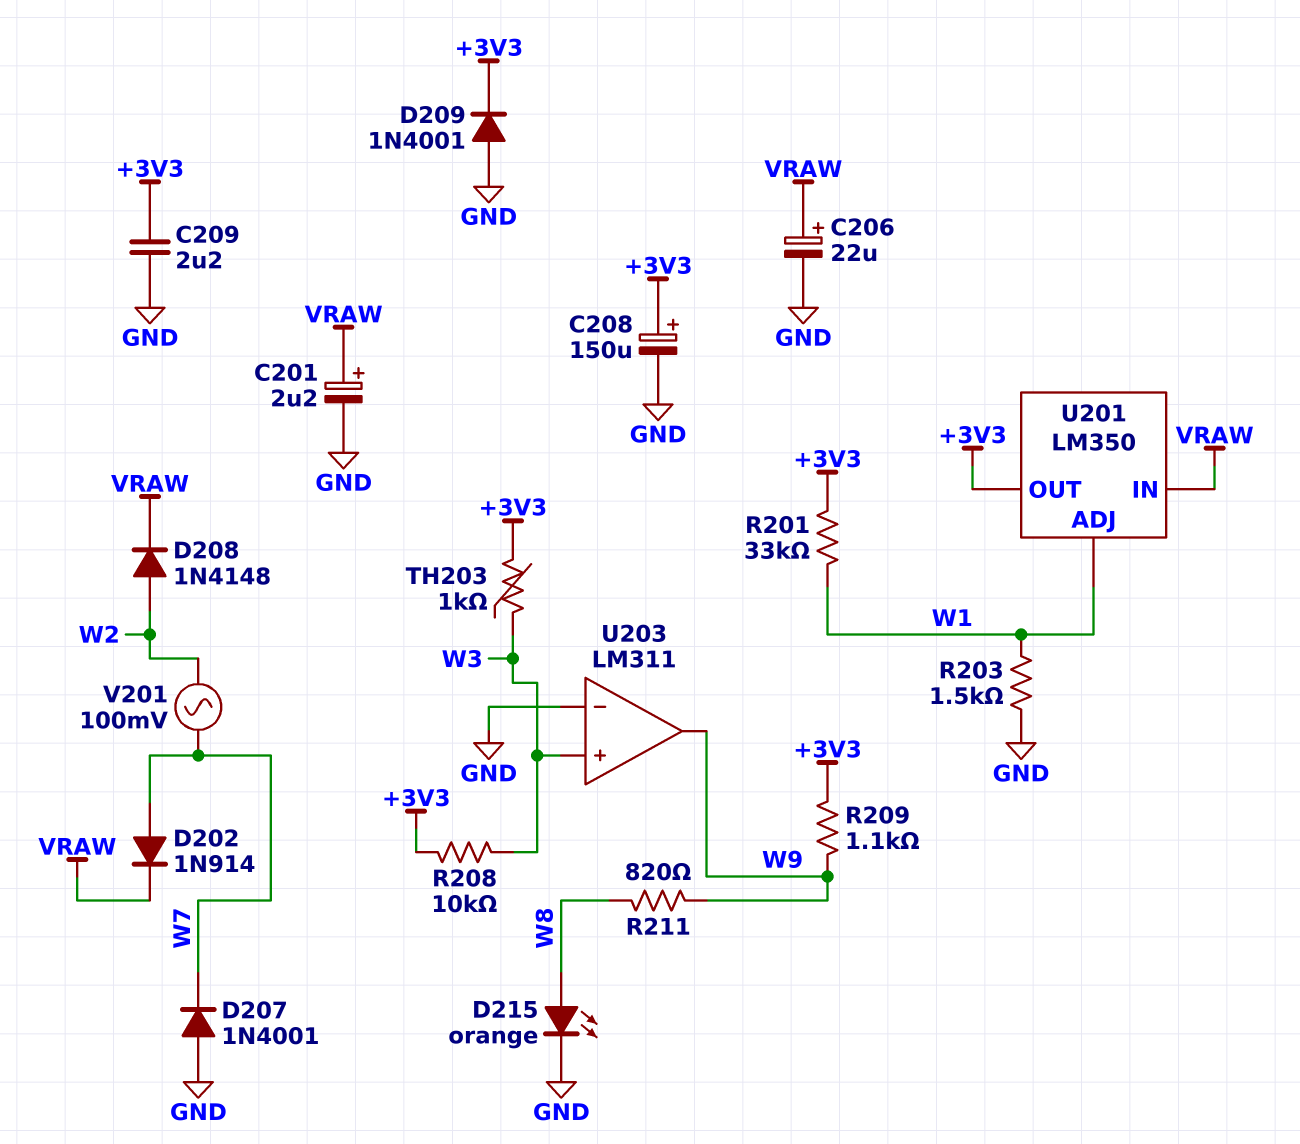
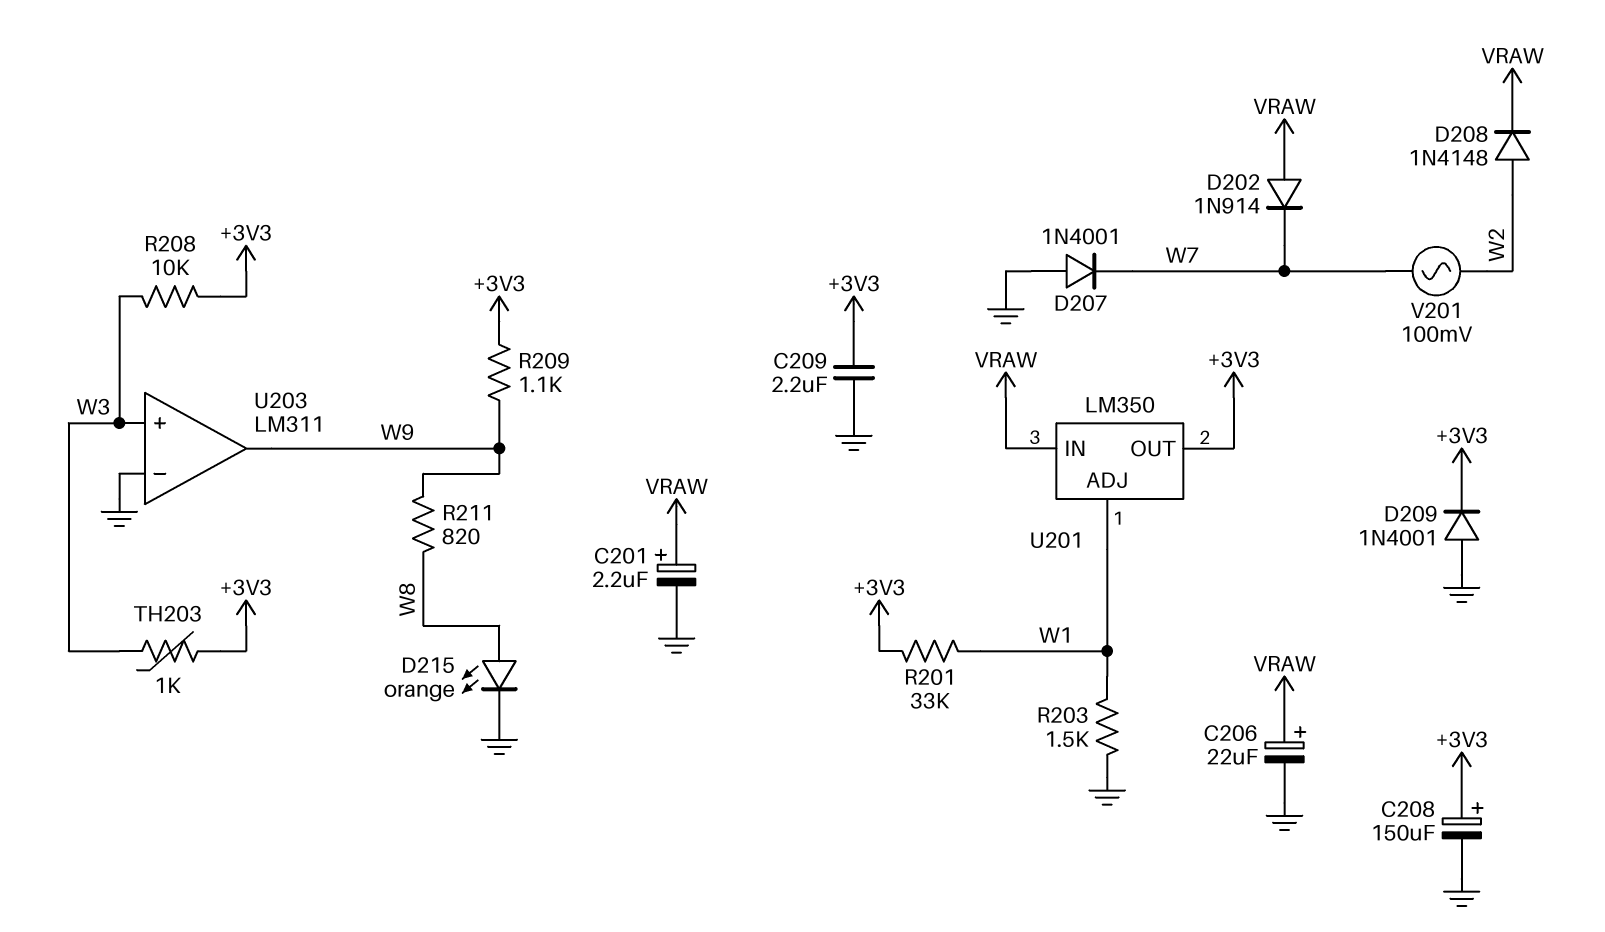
D202: diode 1N914 (A W7, K VRAW) -> diode 1N914 (A VRAW, K W7)

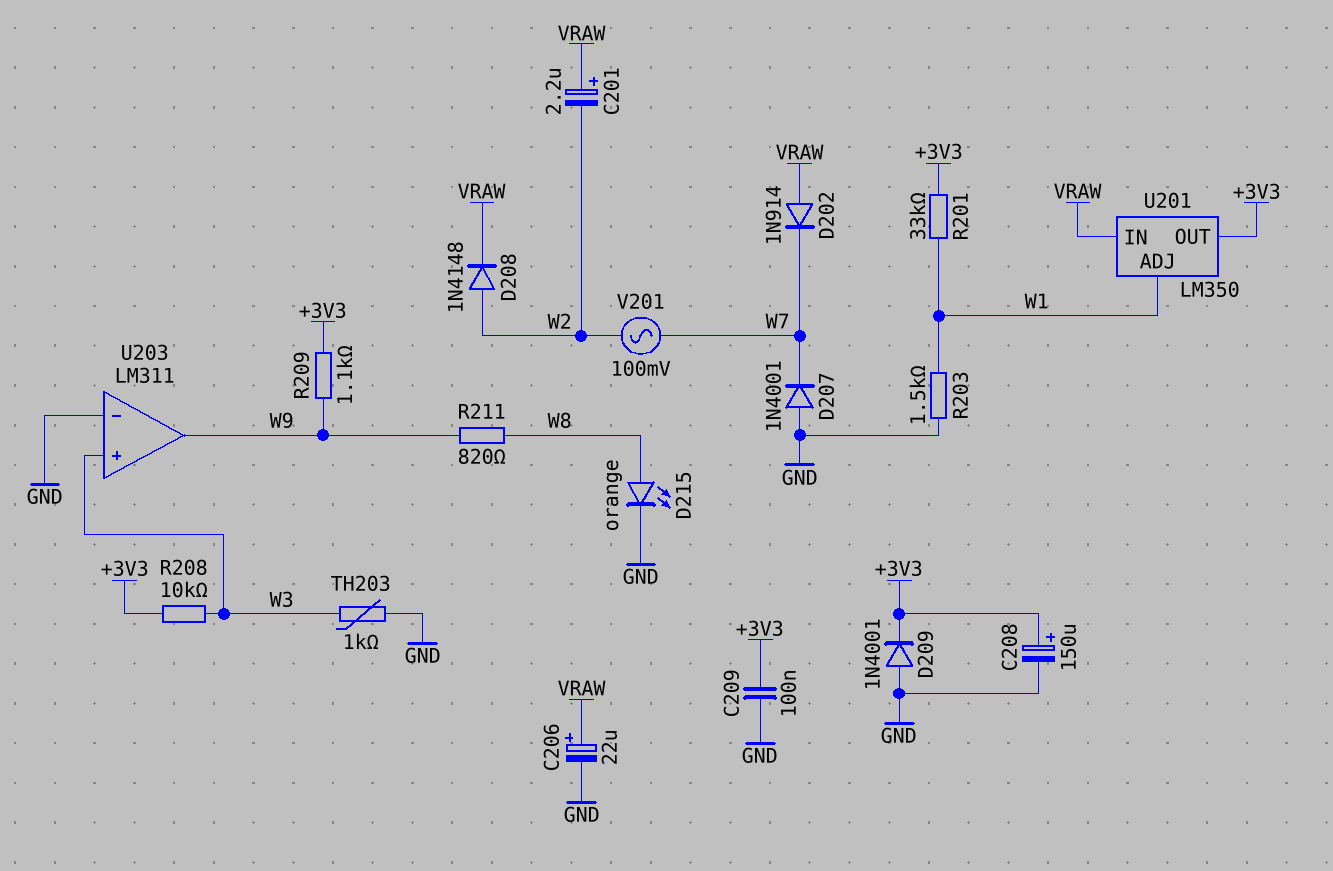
C201: 2.2uF (plus VRAW, minus GND) -> 2.2uF (plus VRAW, minus W2)
C209: 2.2uF (+3V3, GND) -> 100nF (+3V3, GND)
TH203: 1k (+3V3, W3) -> 1k (GND, W3)

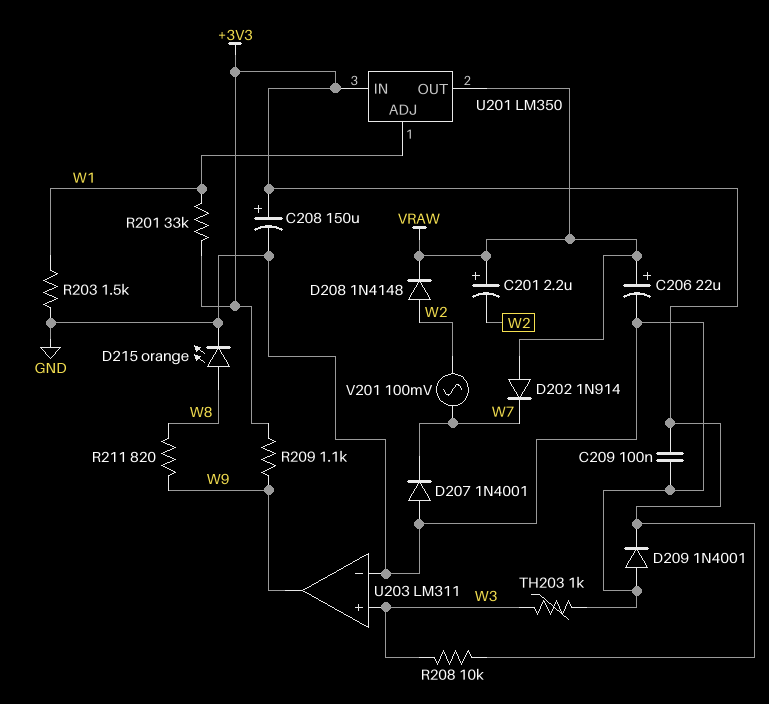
U201 pin IN: VRAW -> +3V3
U201 pin OUT: +3V3 -> VRAW

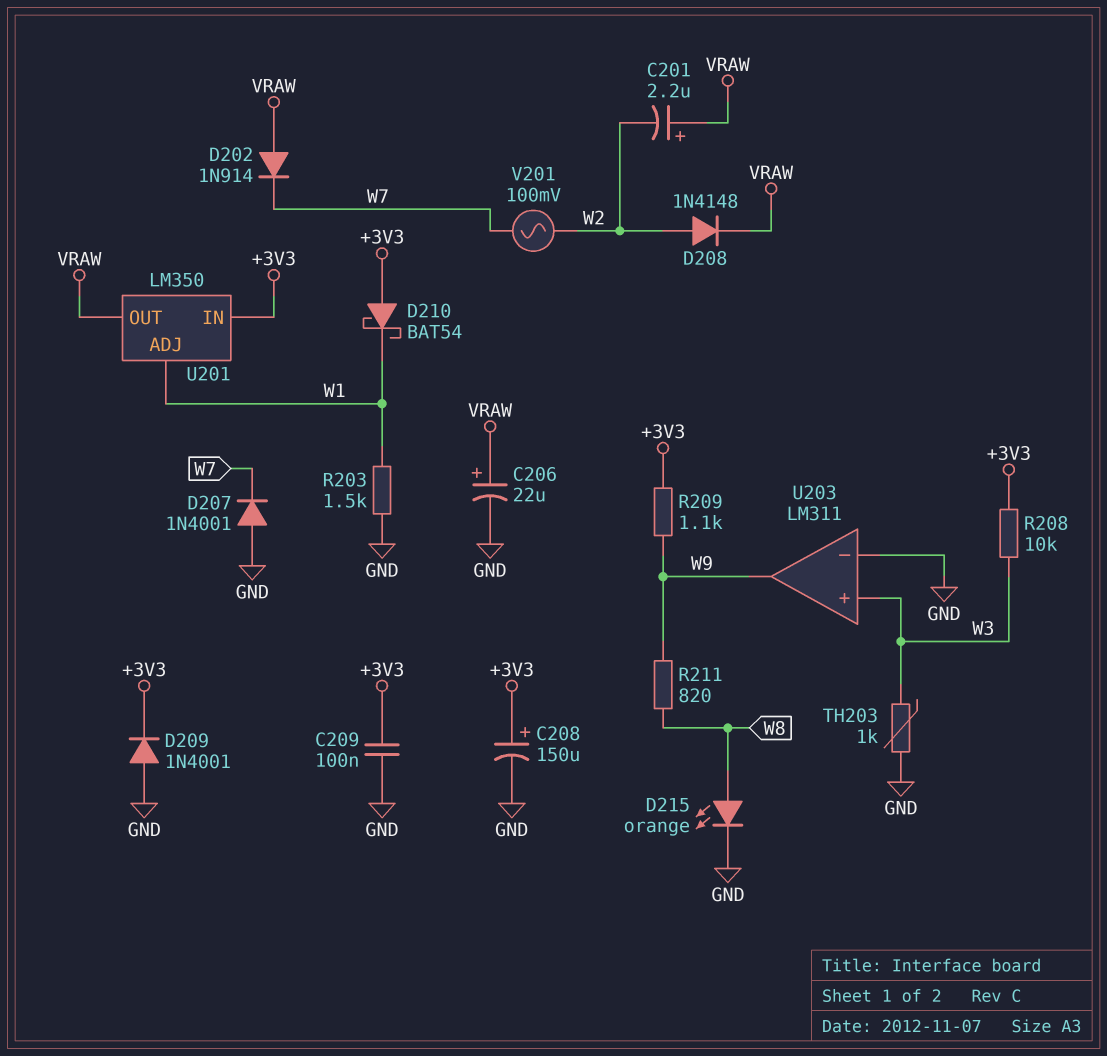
D210: none -> schottky BAT54 (A +3V3, K W1)
R201: 33k (+3V3, W1) -> none

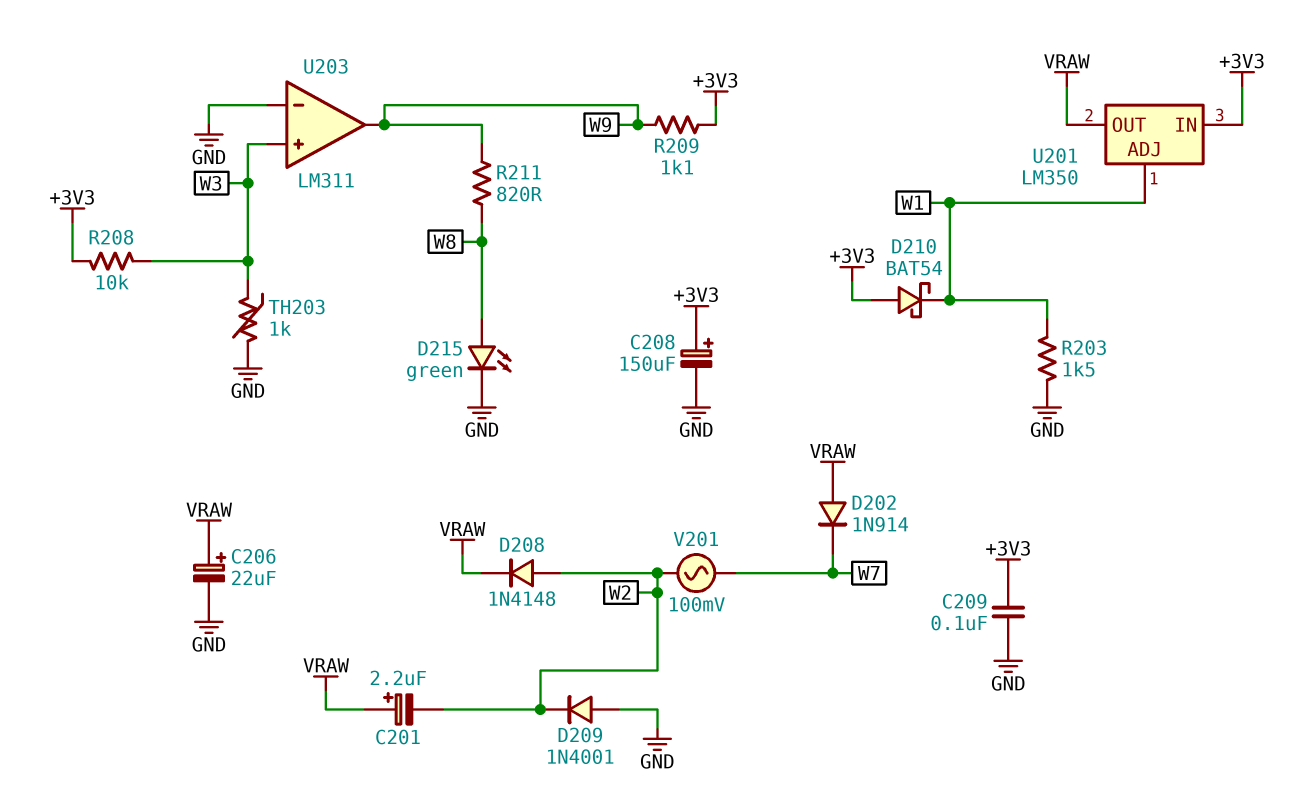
D207: diode 1N4001 (A GND, K W7) -> none
D209: diode 1N4001 (A GND, K +3V3) -> diode 1N4001 (A GND, K W2)
D215: LED orange (A W8, K GND) -> LED green (A W8, K GND)

